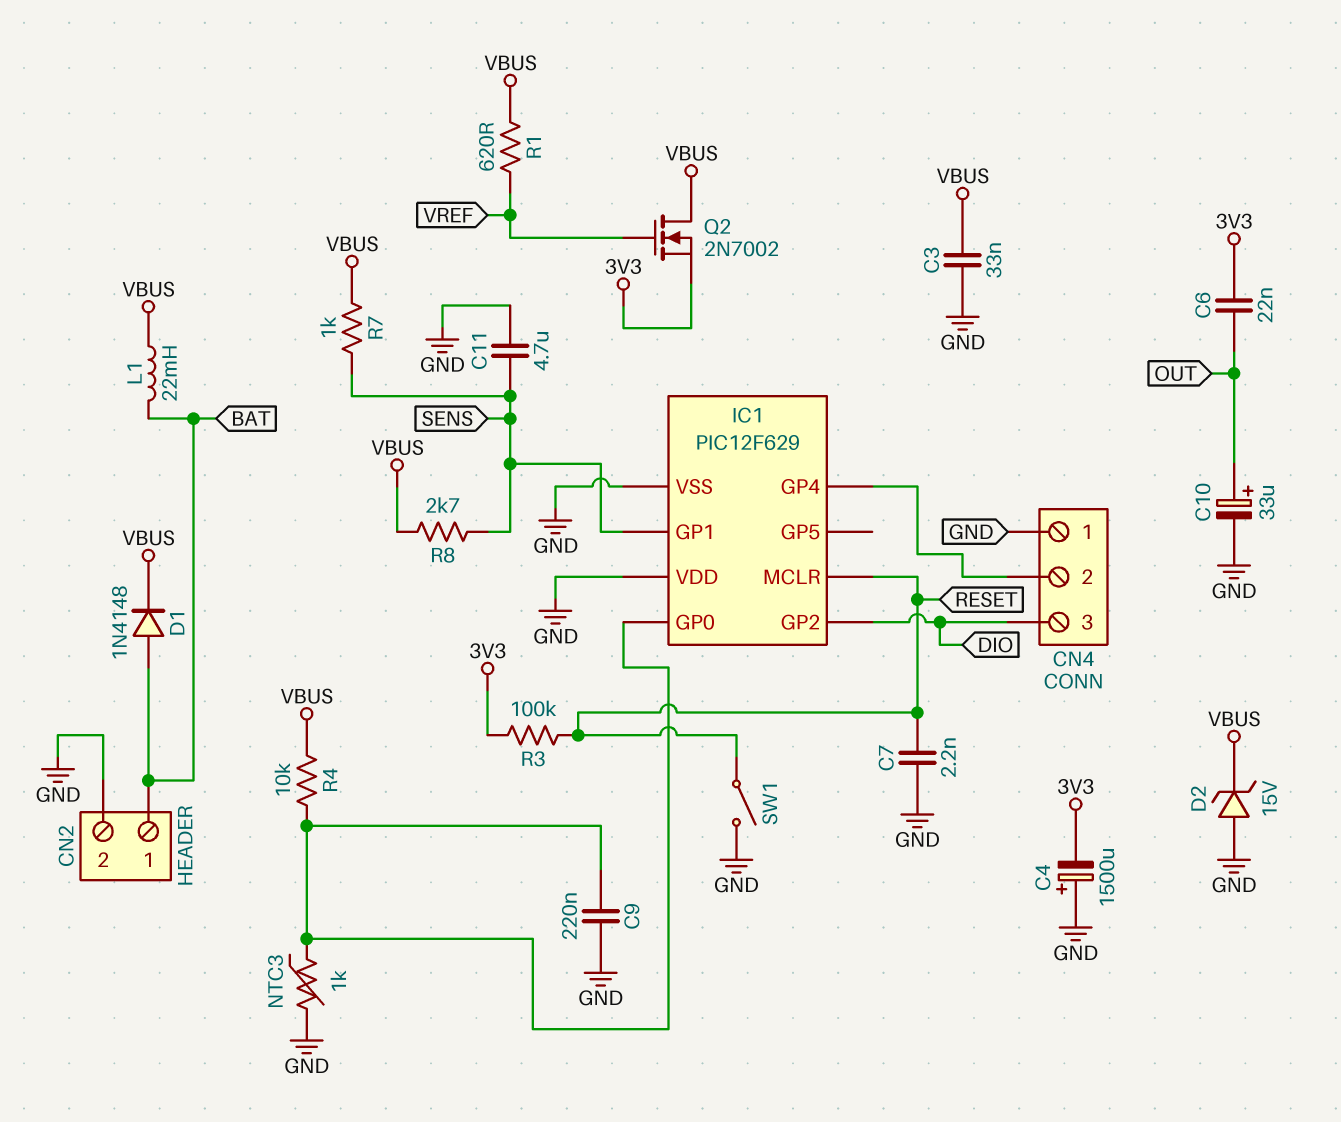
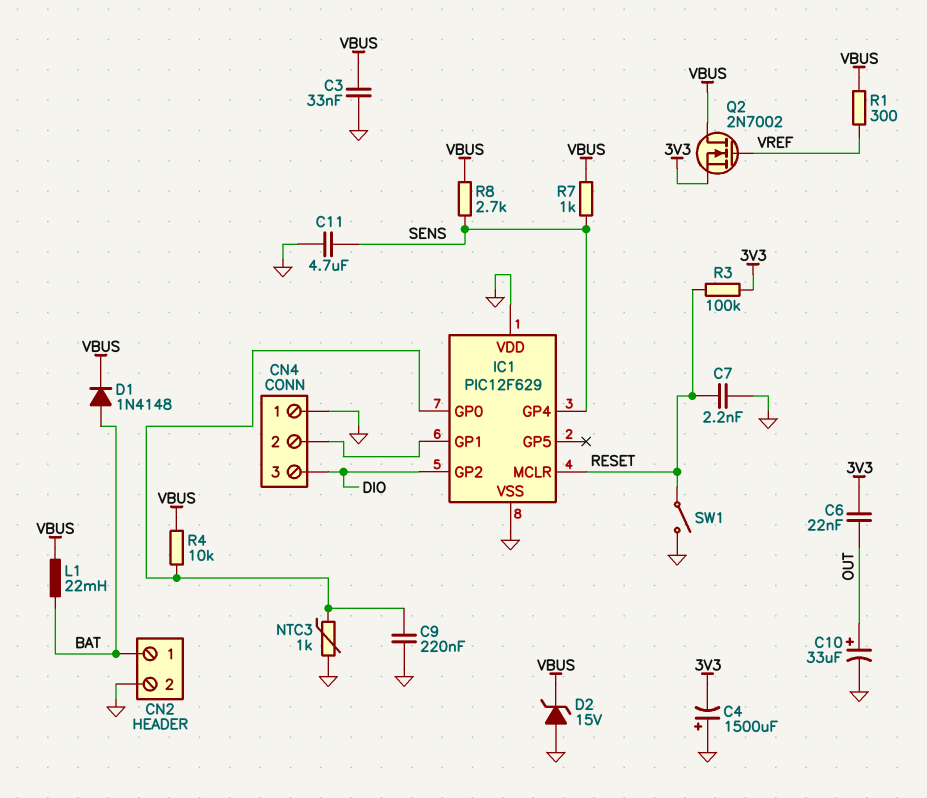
IC1 pin GP1: SENS -> CN4/2
IC1 pin GP4: CN4/2 -> SENS
R1: 620 (VBUS, VREF) -> 300 (VBUS, VREF)

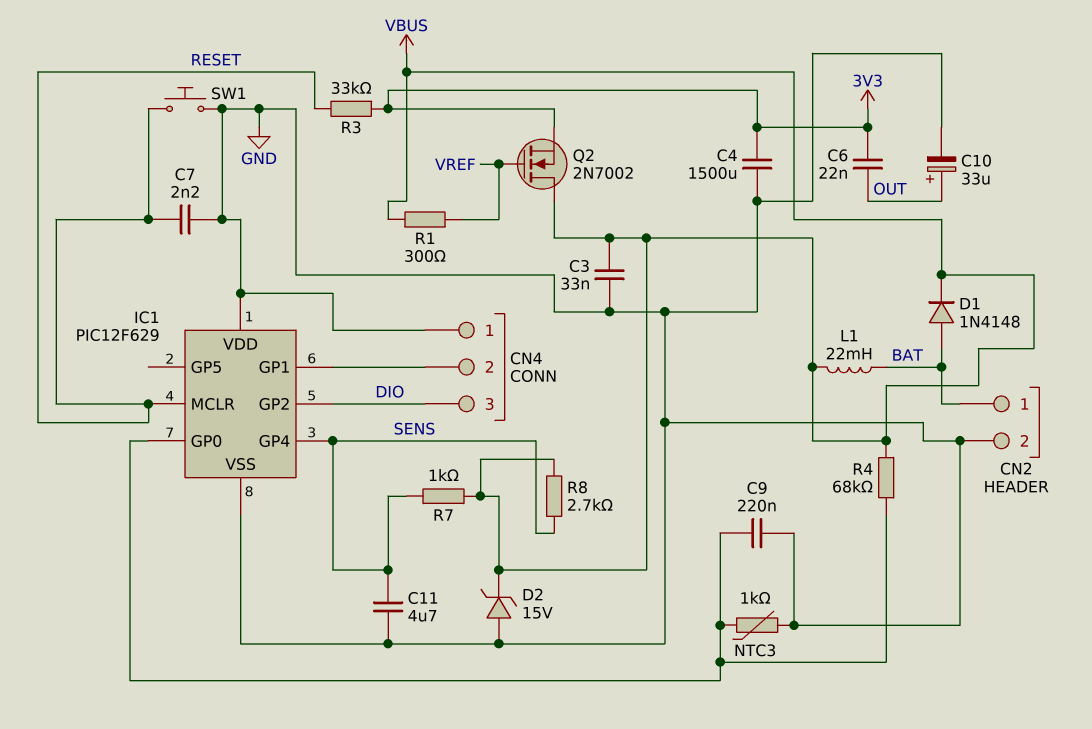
C4: 1500uF (plus GND, minus 3V3) -> 1500uF (3V3, GND)
R3: 100k (3V3, RESET) -> 33k (3V3, RESET)
R4: 10k (IC1/GP0, VBUS) -> 68k (IC1/GP0, VBUS)
SW1: switch (GND, RESET) -> button (GND, RESET)

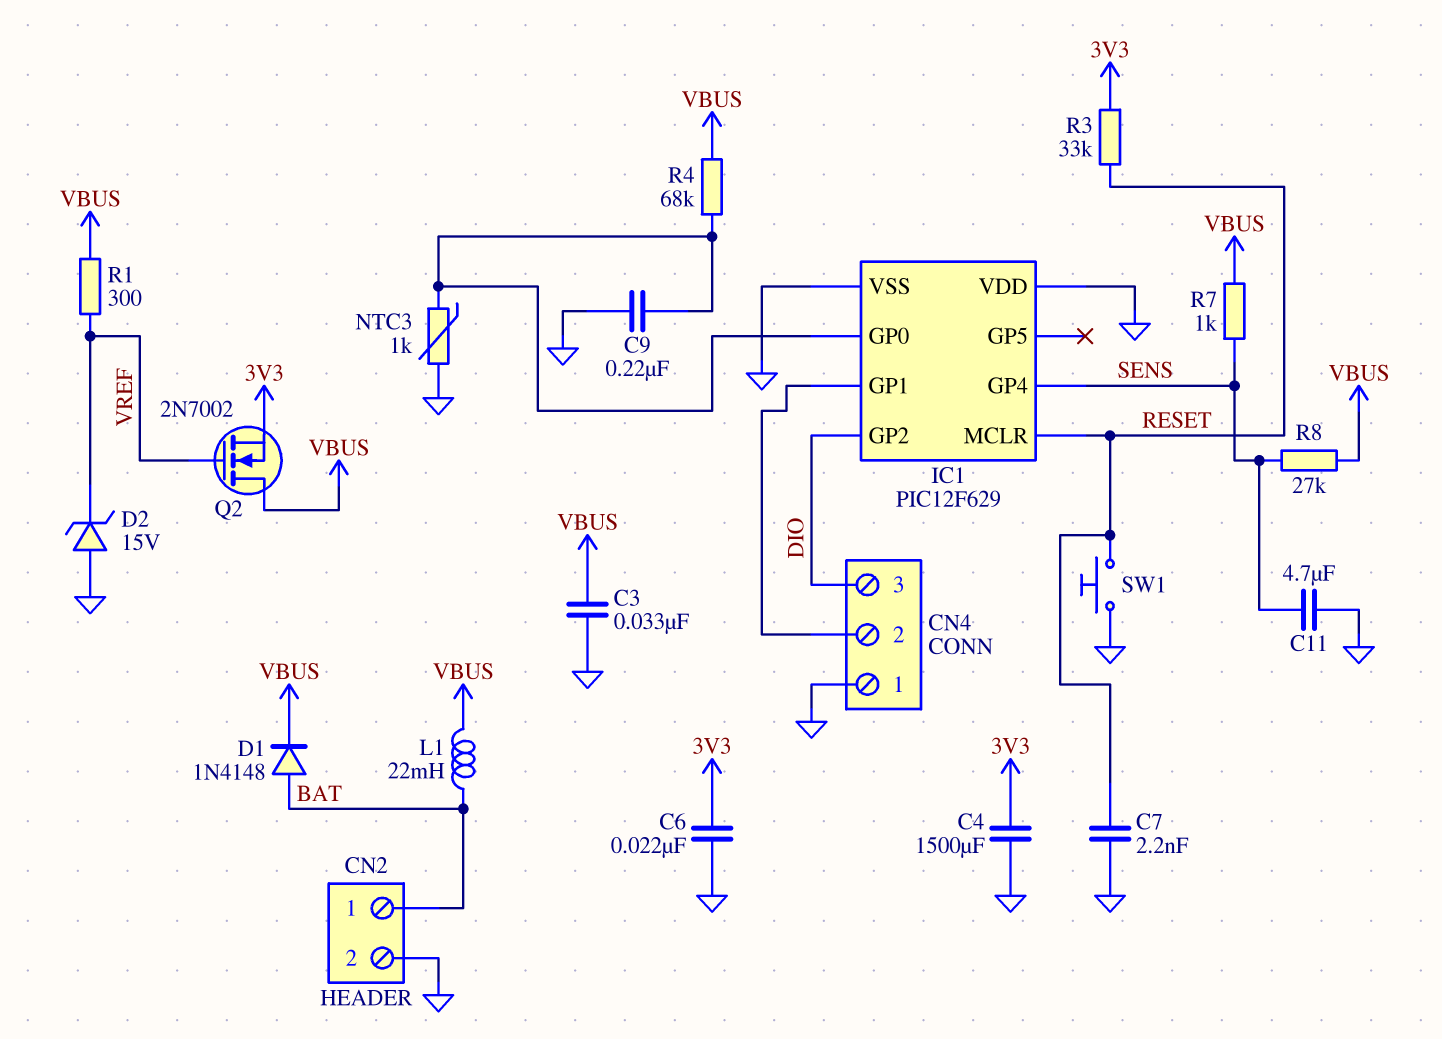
C6: 22nF (3V3, OUT) -> 22nF (3V3, GND)
C10: 33uF (plus OUT, minus GND) -> none
D2: zener 15V (A GND, K VBUS) -> zener 15V (A GND, K VREF)
R8: 2.7k (SENS, VBUS) -> 27k (SENS, VBUS)

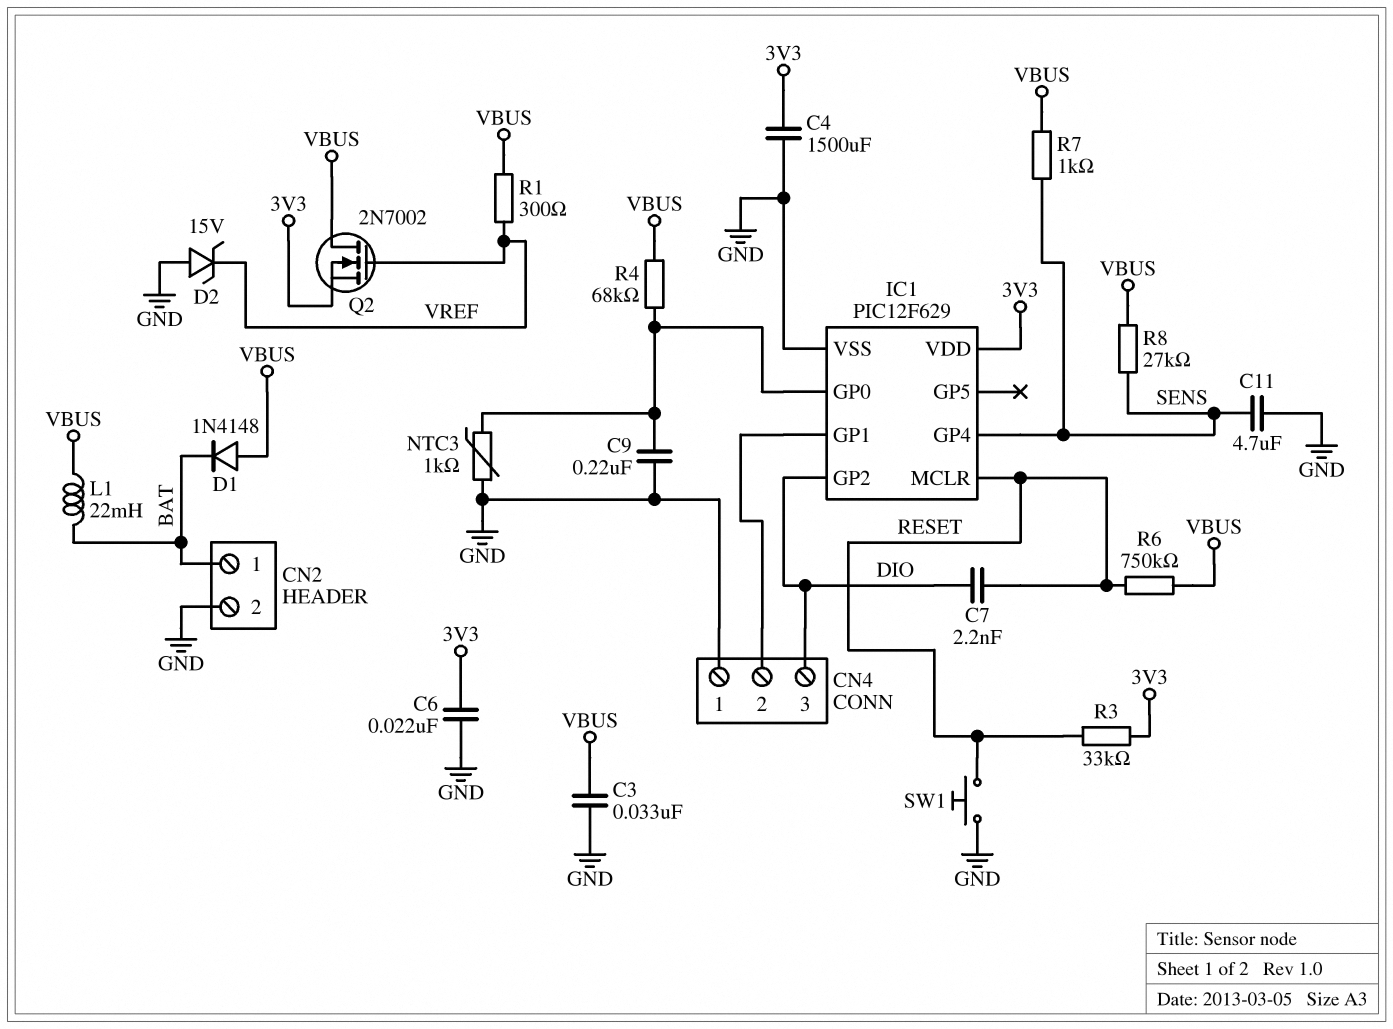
C7: 2.2nF (GND, RESET) -> 2.2nF (DIO, RESET)
D1: diode 1N4148 (A BAT, K VBUS) -> diode 1N4148 (A VBUS, K BAT)
IC1 pin VDD: GND -> 3V3
R6: none -> 750k (RESET, VBUS)

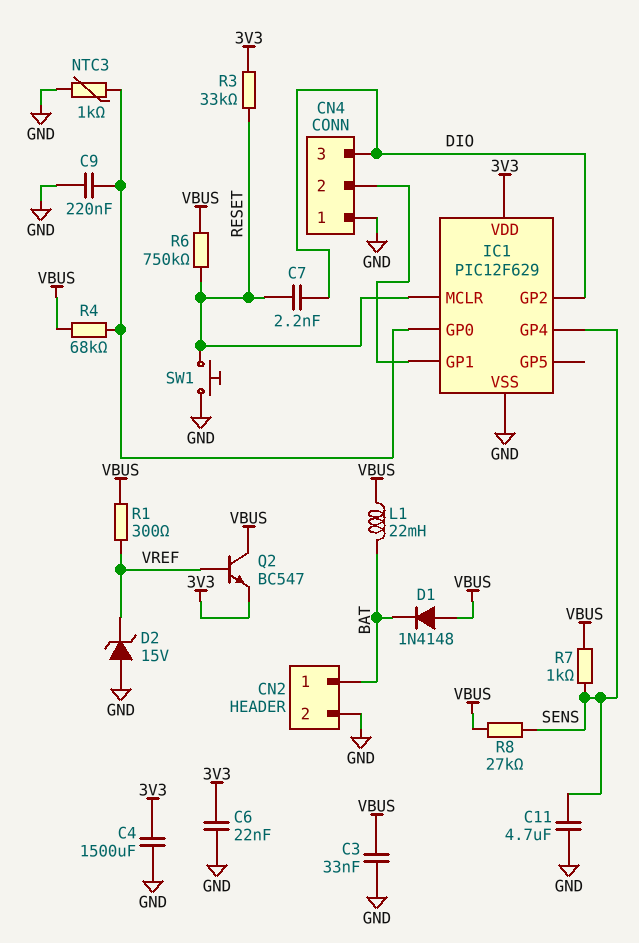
Q2: NMOS 2N7002 (G VREF, D VBUS, S 3V3) -> NPN BC547 (B VREF, C VBUS, E 3V3)

